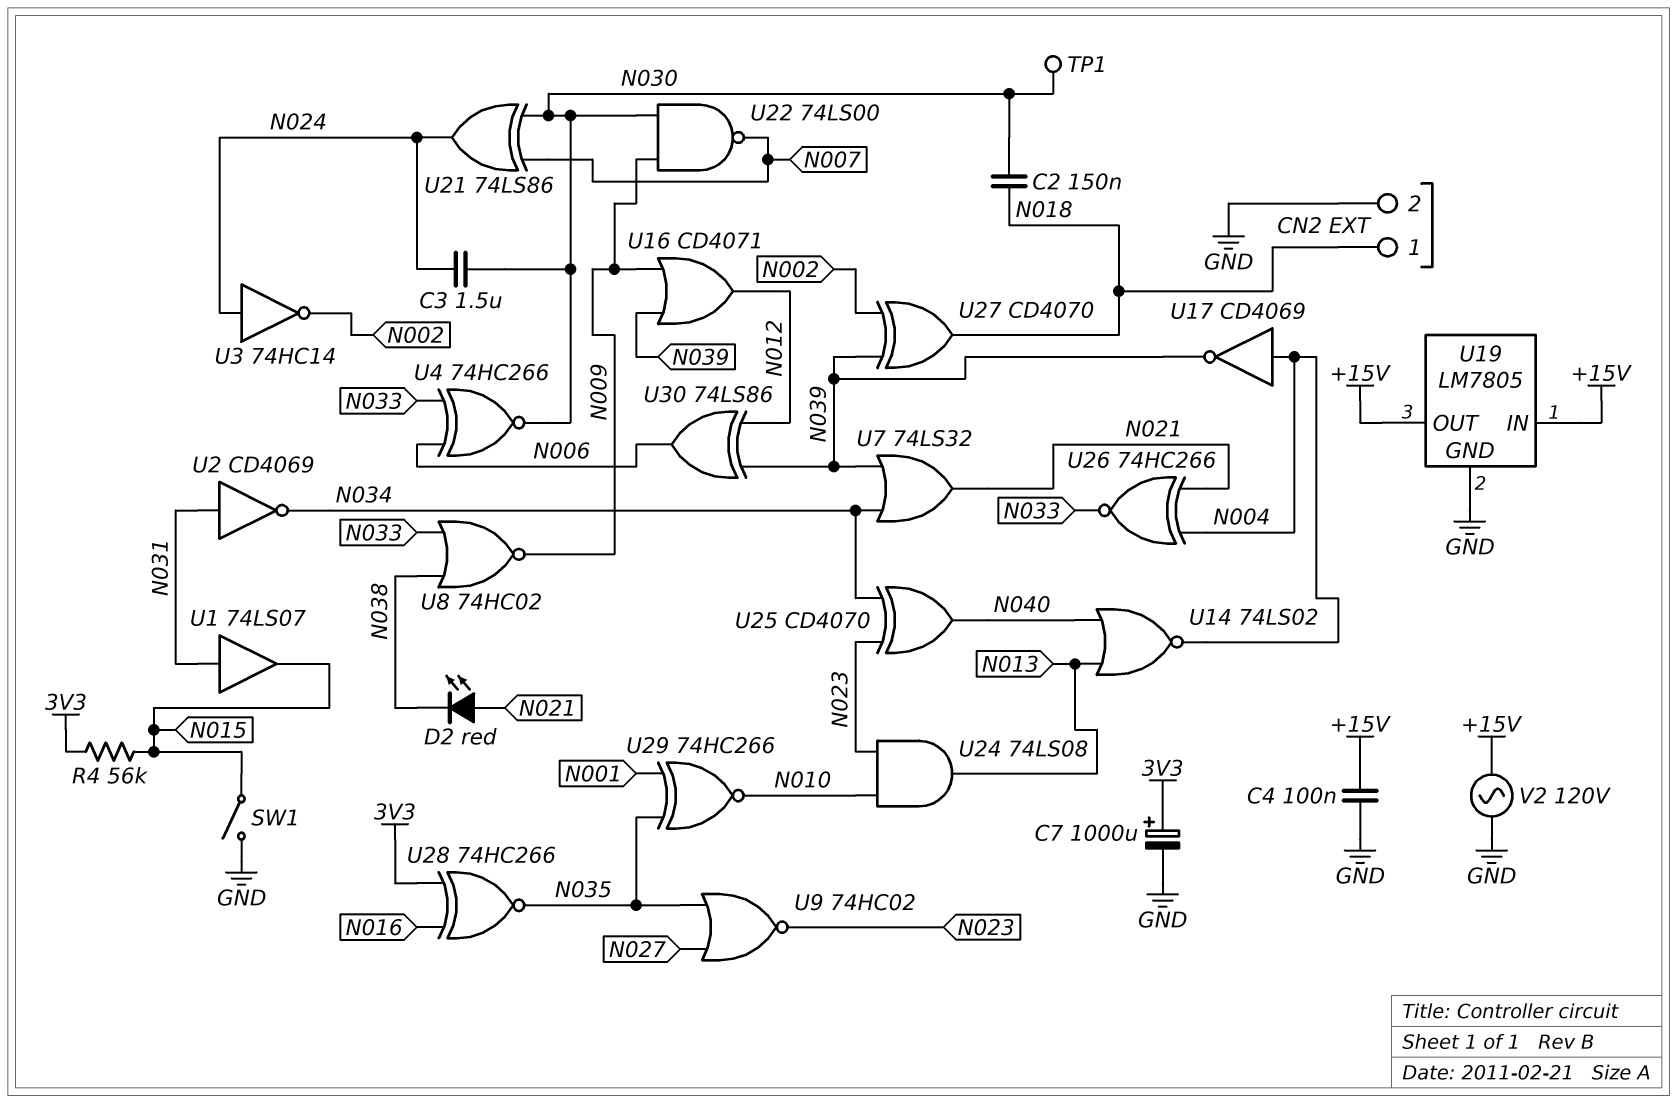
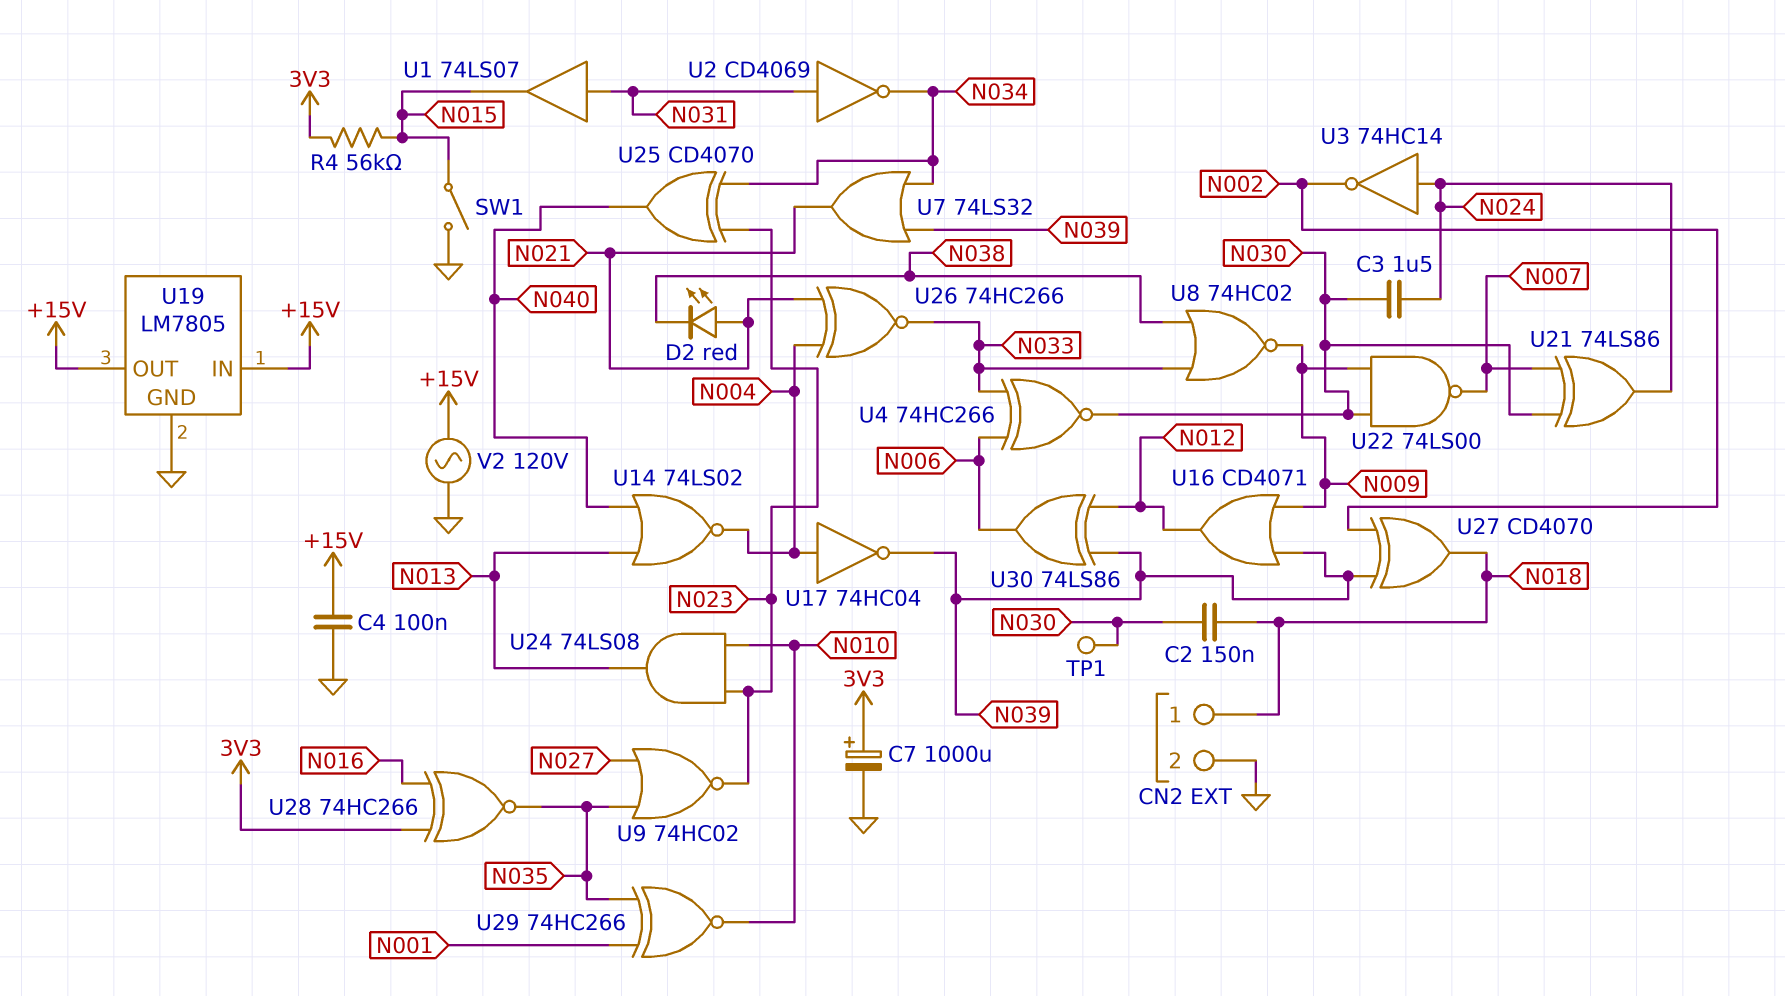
U17: NOT CD4069 (in N004, out N039) -> NOT 74HC04 (in N004, out N039)

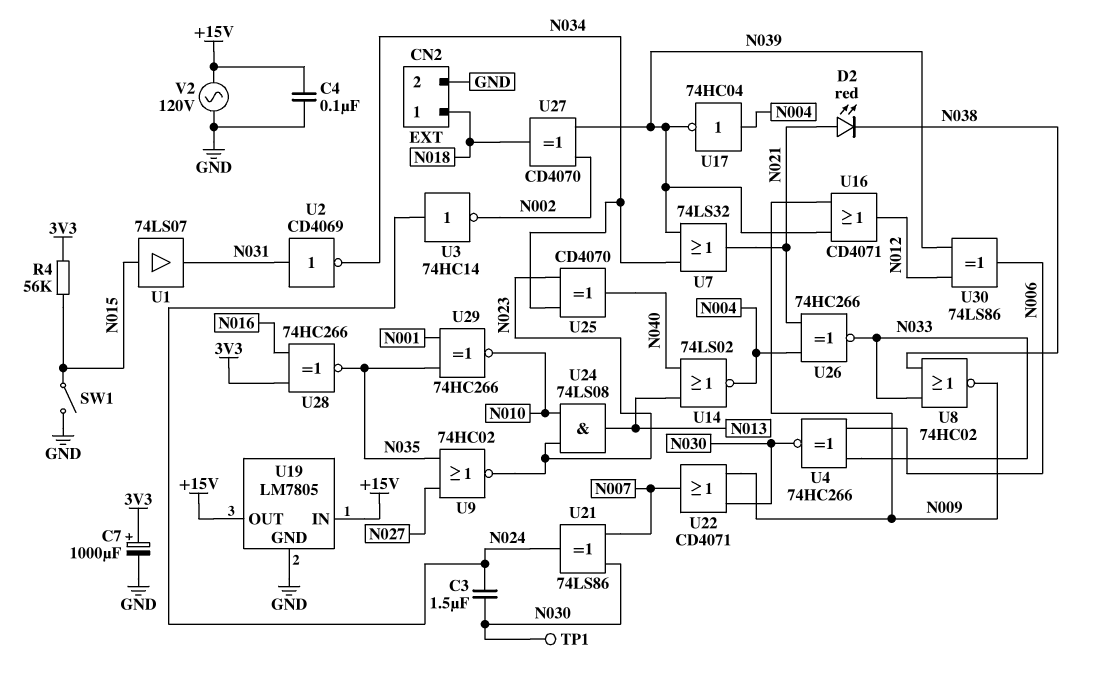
C2: 150nF (N018, N030) -> none
U1: buffer 74LS07 (in N031, out N015) -> buffer 74LS07 (in N015, out N031)
U22: NAND 74LS00 (in N009, in N030, out N007) -> OR CD4071 (in N009, in N030, out N007)

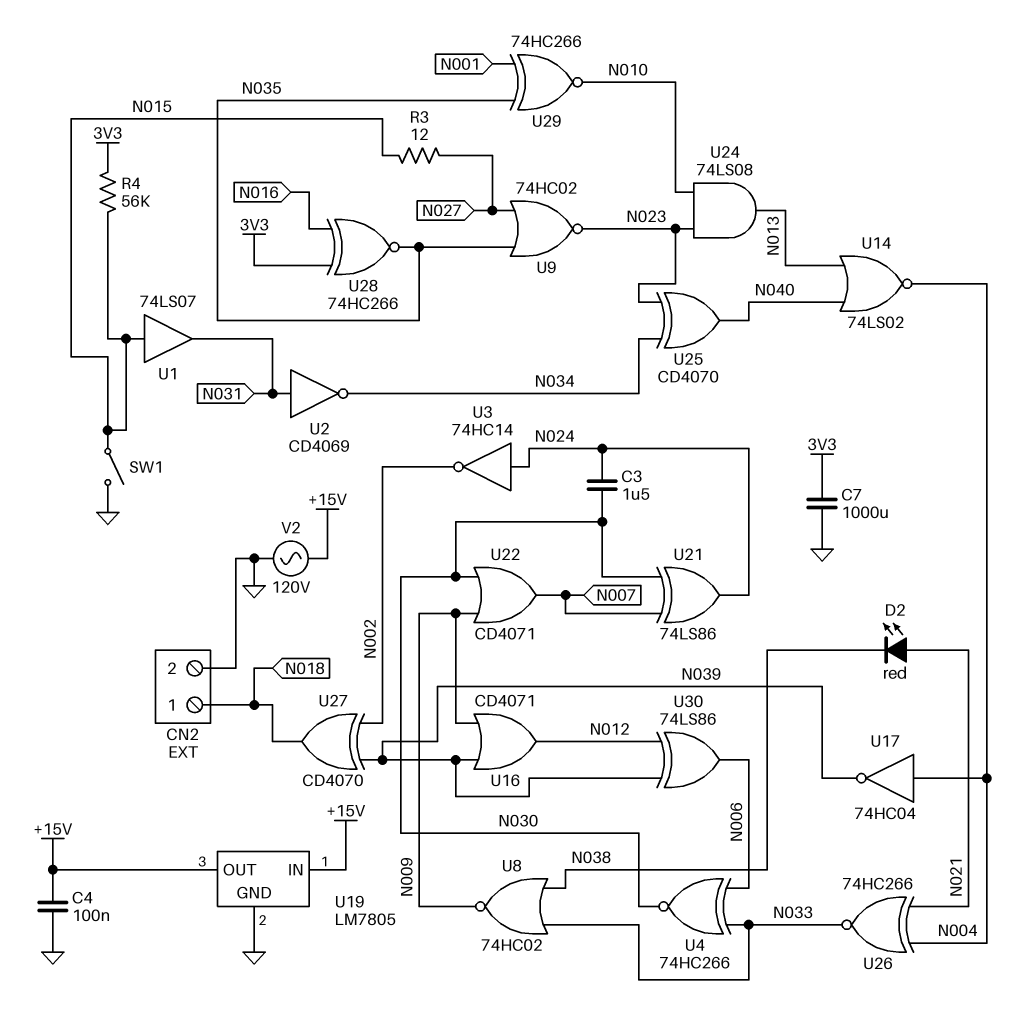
C7: 1000uF (plus 3V3, minus GND) -> 1000uF (3V3, GND)
R3: none -> 12 (N015, N027)
TP1: test point (N030) -> none
U7: OR 74LS32 (in N034, in N039, out N021) -> none

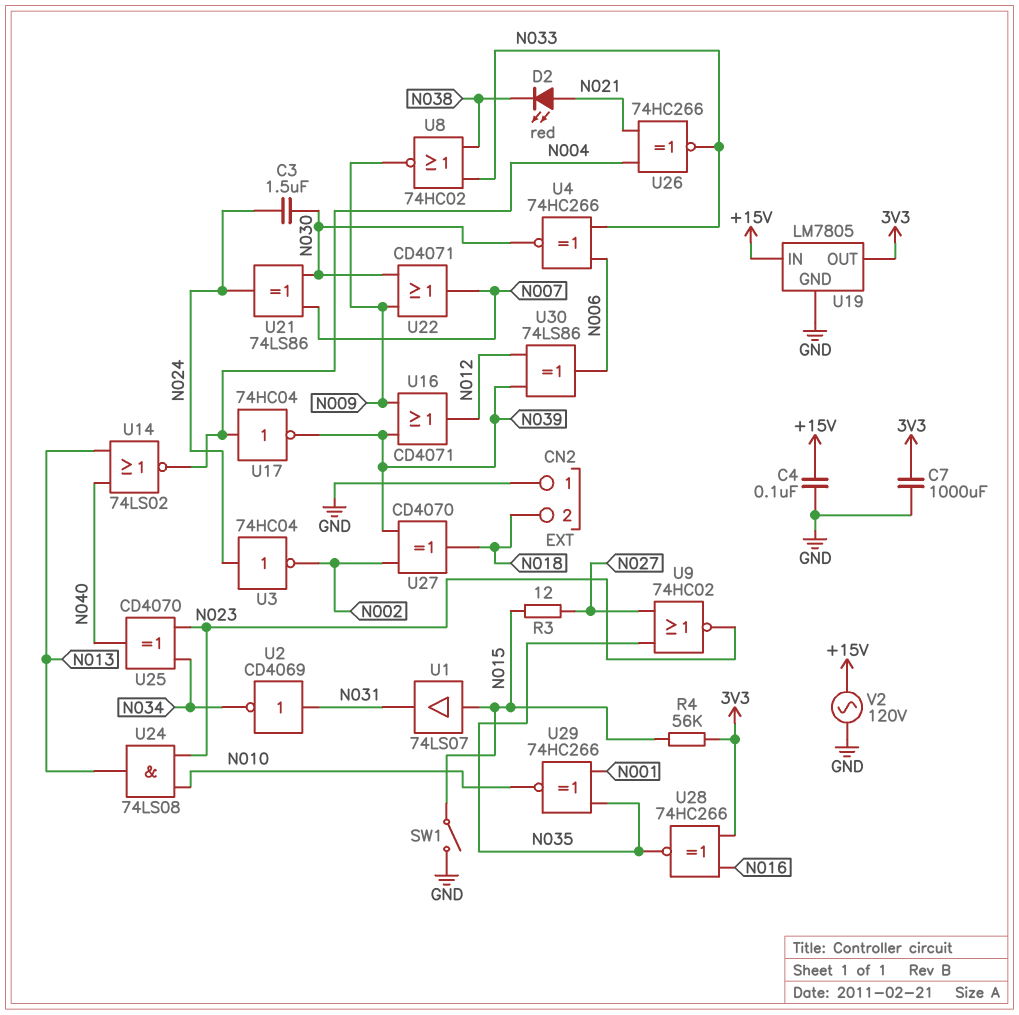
CN2 pin 1: N018 -> GND
CN2 pin 2: GND -> N018
U3: NOT 74HC14 (in N024, out N002) -> NOT 74HC04 (in N024, out N002)
U19 pin OUT: +15V -> 3V3

